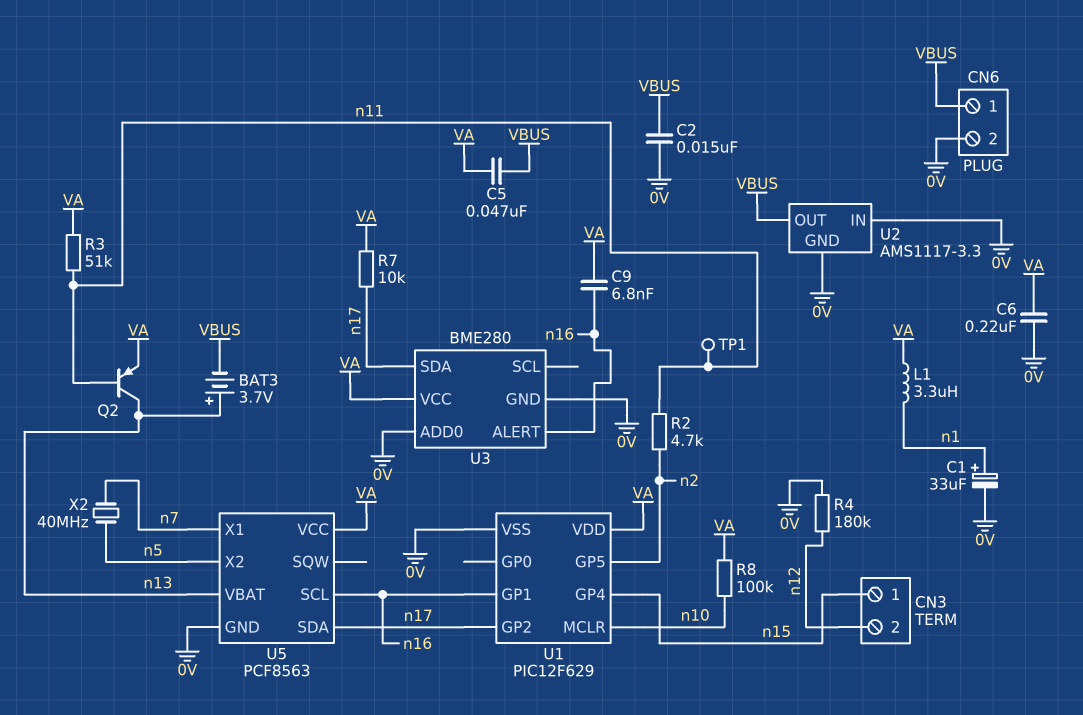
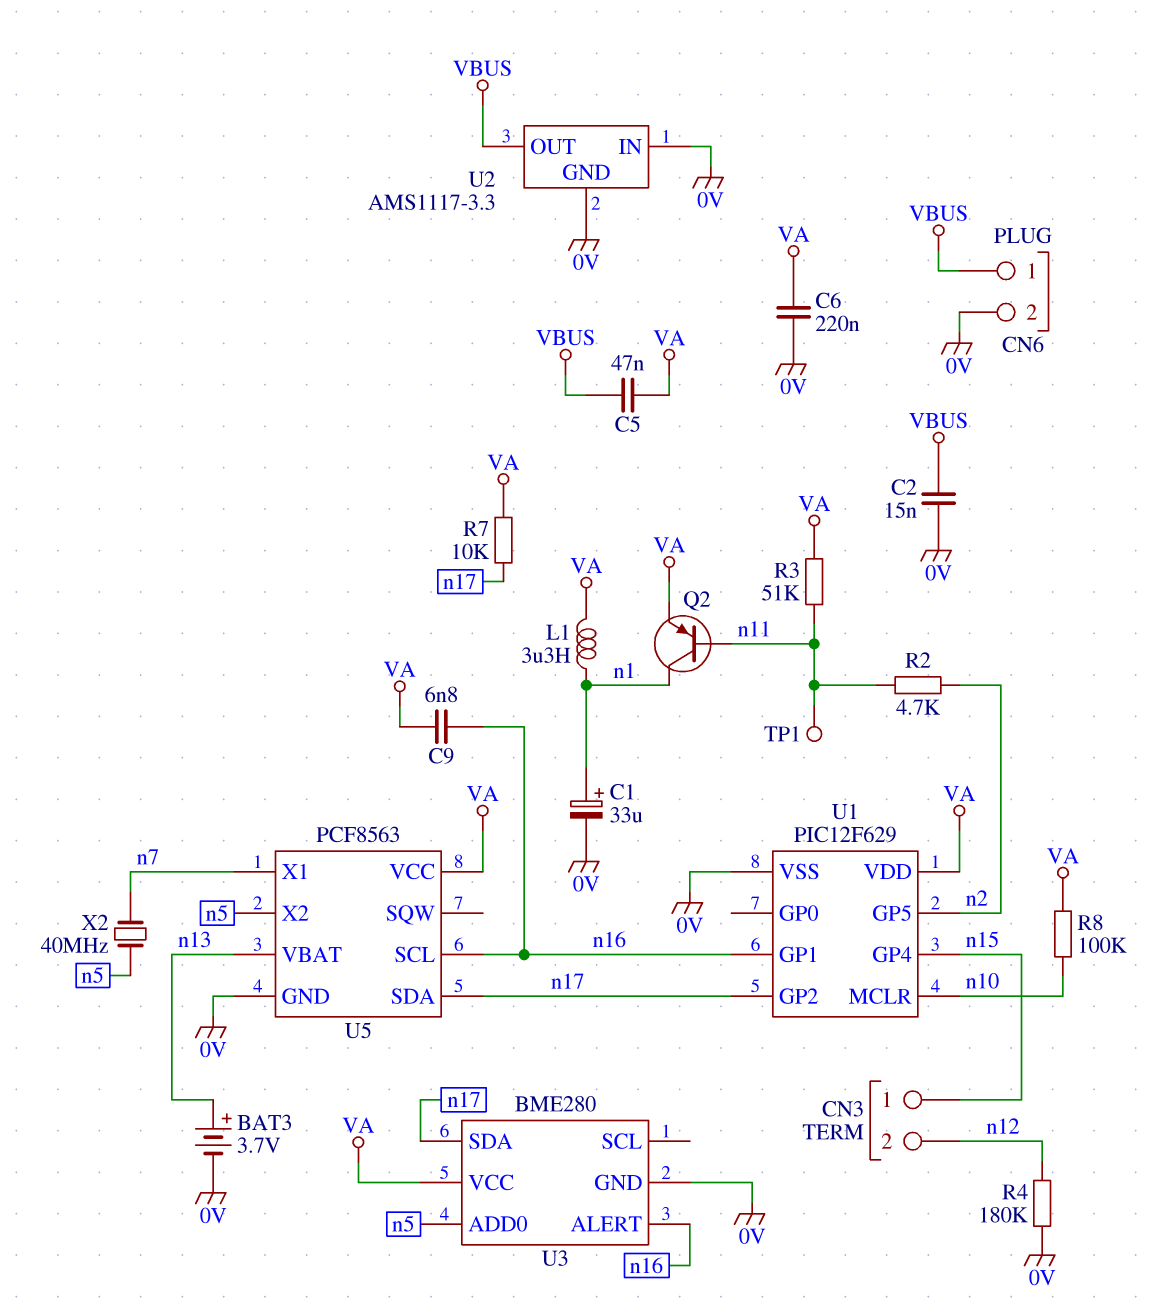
BAT3: 3.7V (plus n13, minus VBUS) -> 3.7V (plus n13, minus 0V)
Q2: PNP (B n11, C n13, E VA) -> PNP (B n11, C n1, E VA)
U3 pin ADD0: 0V -> n5

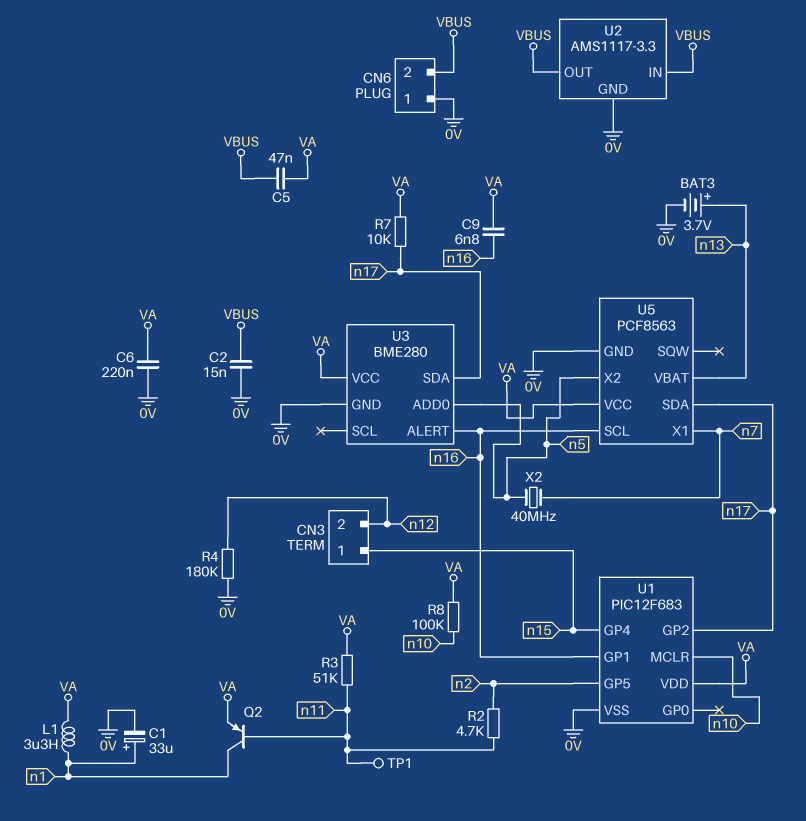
CN6 pin 1: VBUS -> 0V
CN6 pin 2: 0V -> VBUS
U1: PIC12F629 -> PIC12F683
U2 pin IN: 0V -> VBUS

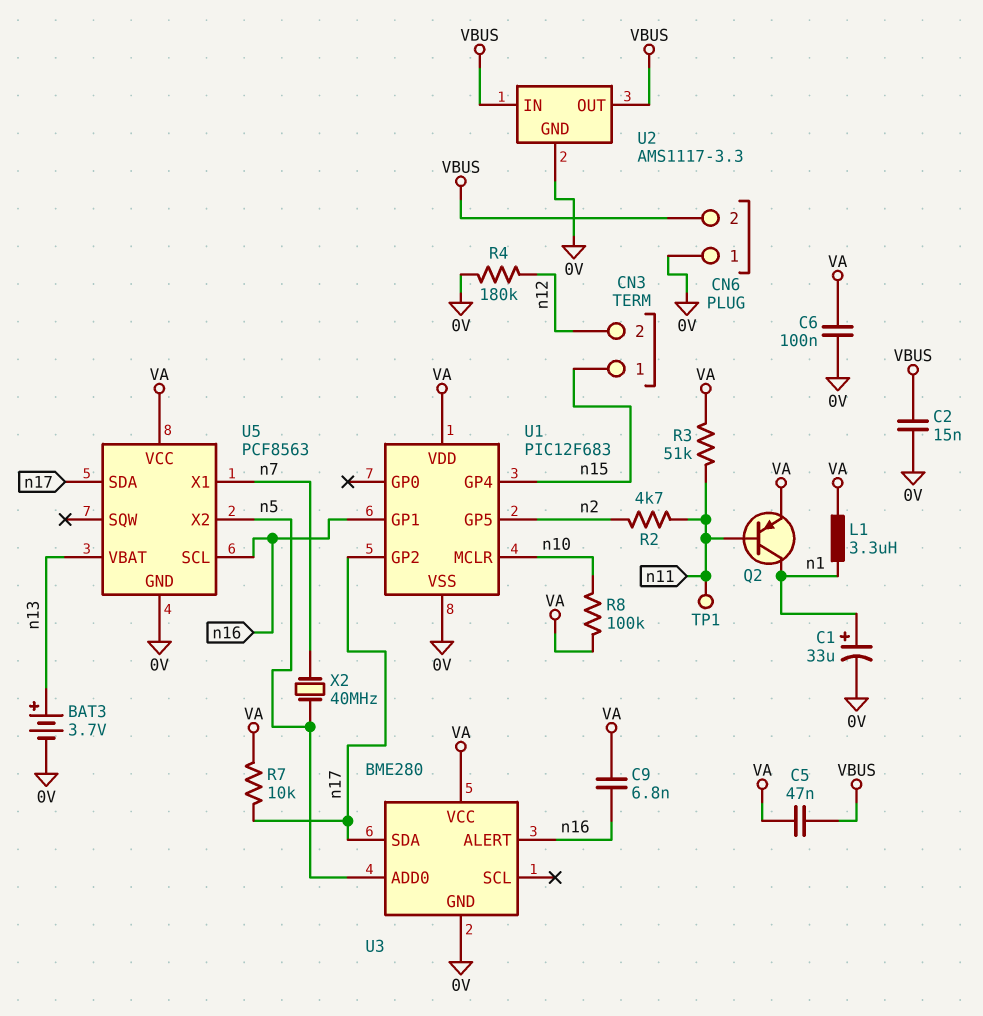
C6: 220nF (0V, VA) -> 100nF (0V, VA)

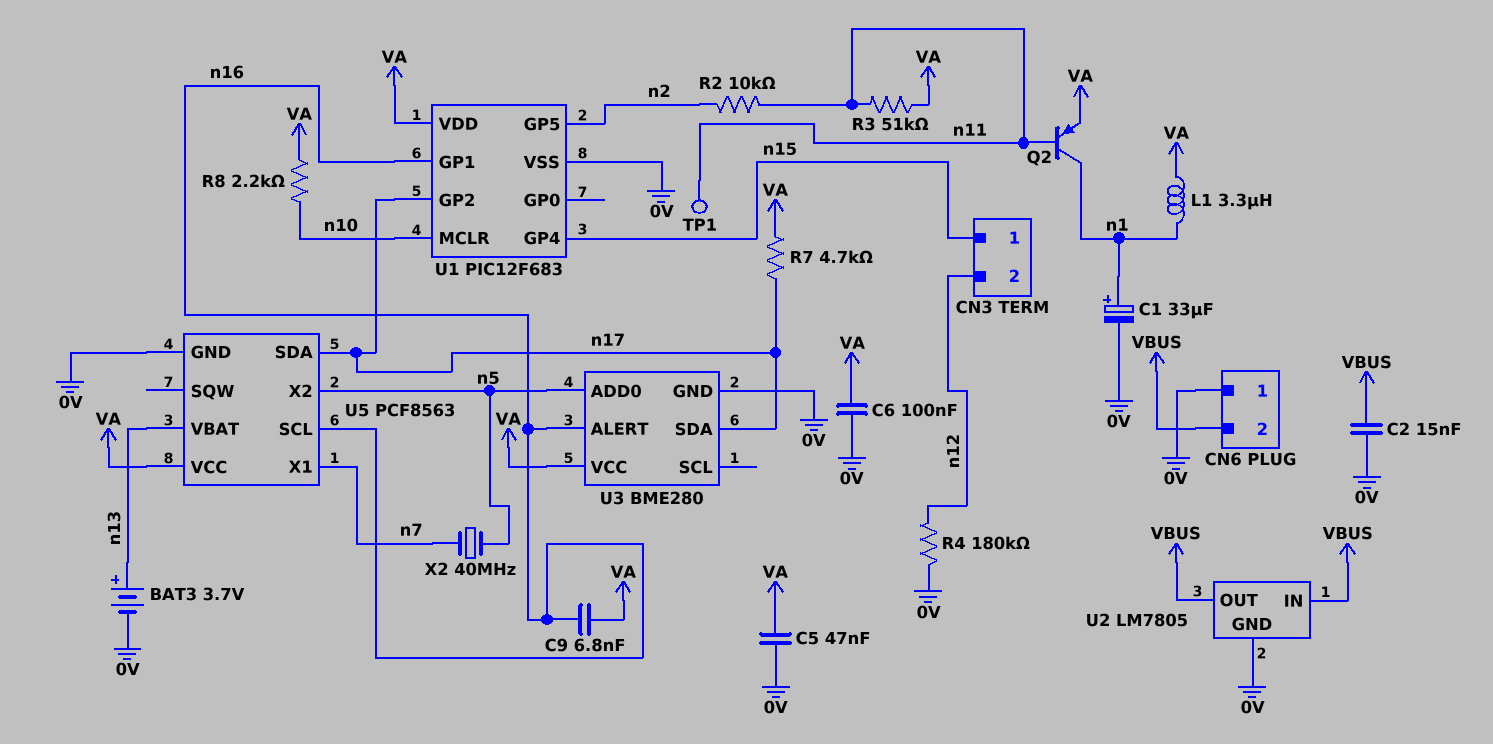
C5: 47nF (VA, VBUS) -> 47nF (0V, VA)
R2: 4.7k (n2, n11) -> 10k (n2, n11)
R7: 10k (VA, n17) -> 4.7k (VA, n17)
R8: 100k (VA, n10) -> 2.2k (VA, n10)
U2: AMS1117-3.3 -> LM7805

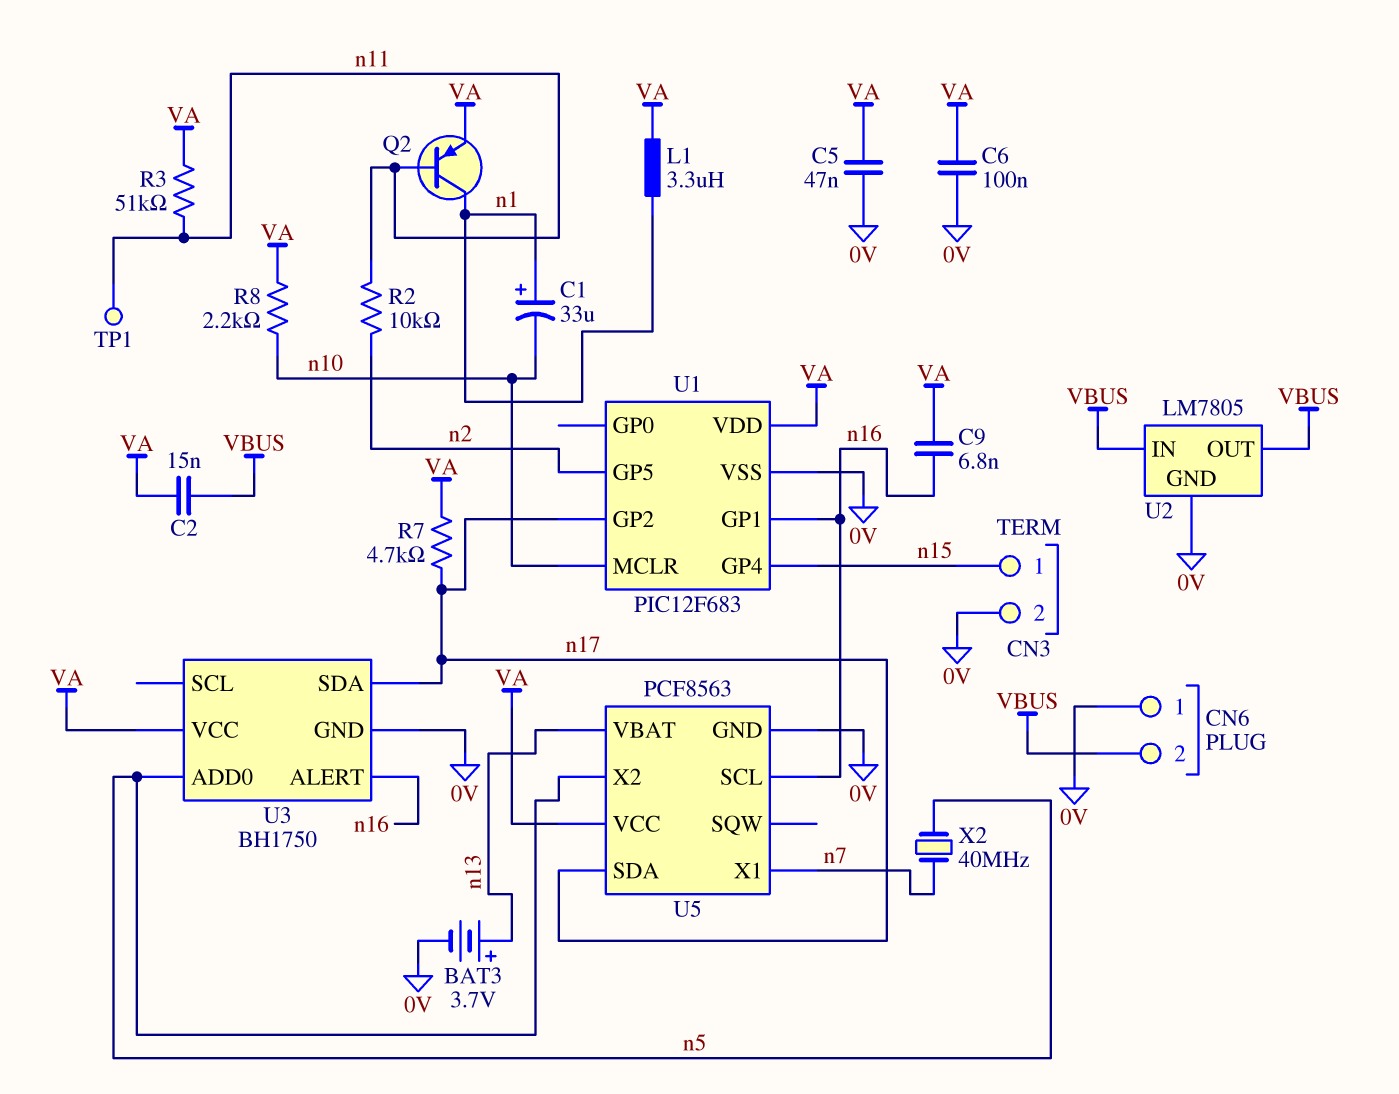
C1: 33uF (plus n1, minus 0V) -> 33uF (plus n1, minus n10)
C2: 15nF (0V, VBUS) -> 15nF (VA, VBUS)
CN3 pin 2: n12 -> 0V
R4: 180k (0V, n12) -> none
U3: BME280 -> BH1750

